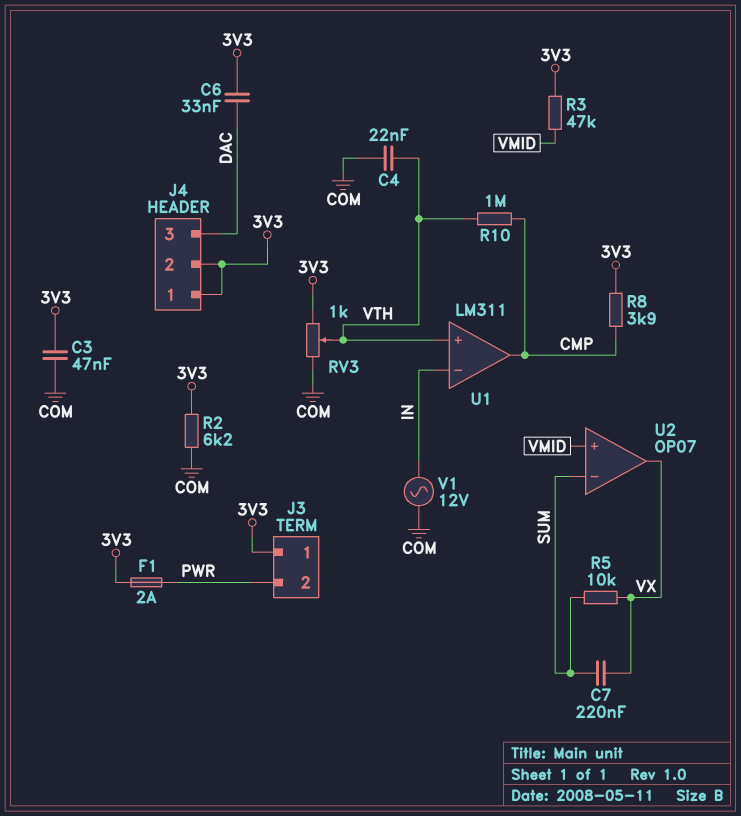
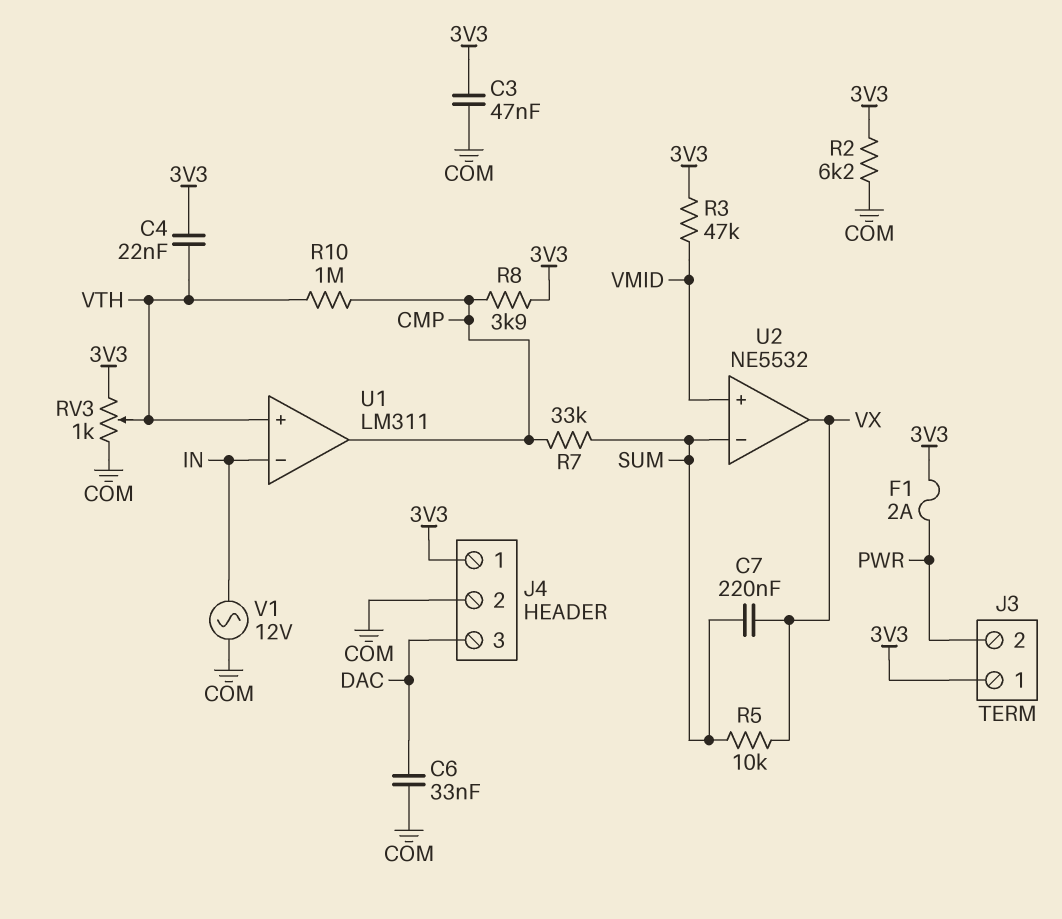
C4: 22nF (COM, VTH) -> 22nF (3V3, VTH)
C6: 33nF (3V3, DAC) -> 33nF (COM, DAC)
J4 pin 2: 3V3 -> COM
R7: none -> 33k (CMP, SUM)
U2: OP07 -> NE5532

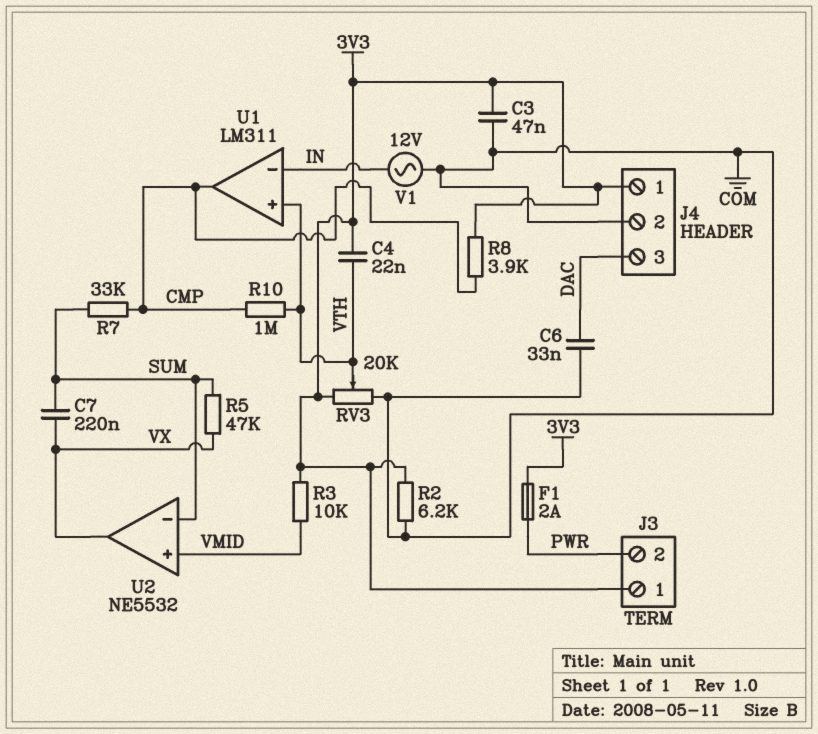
R3: 47k (3V3, VMID) -> 10k (3V3, VMID)
R5: 10k (SUM, VX) -> 47k (SUM, VX)
RV3: 1k (3V3, COM, wiper VTH) -> 20k (3V3, COM, wiper VTH)

